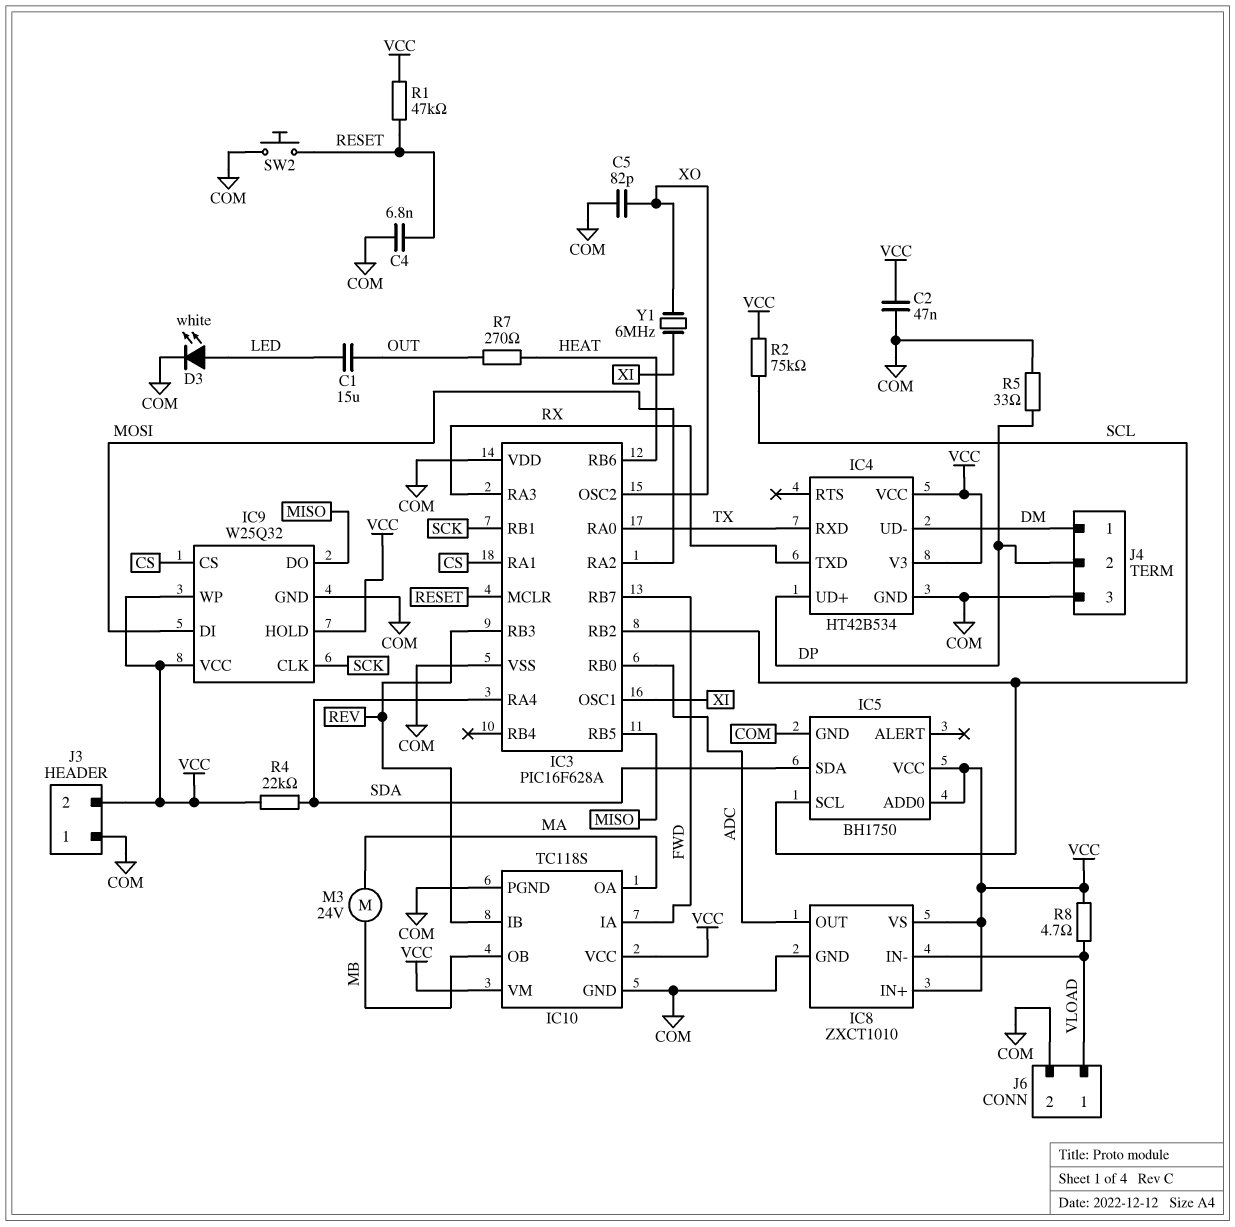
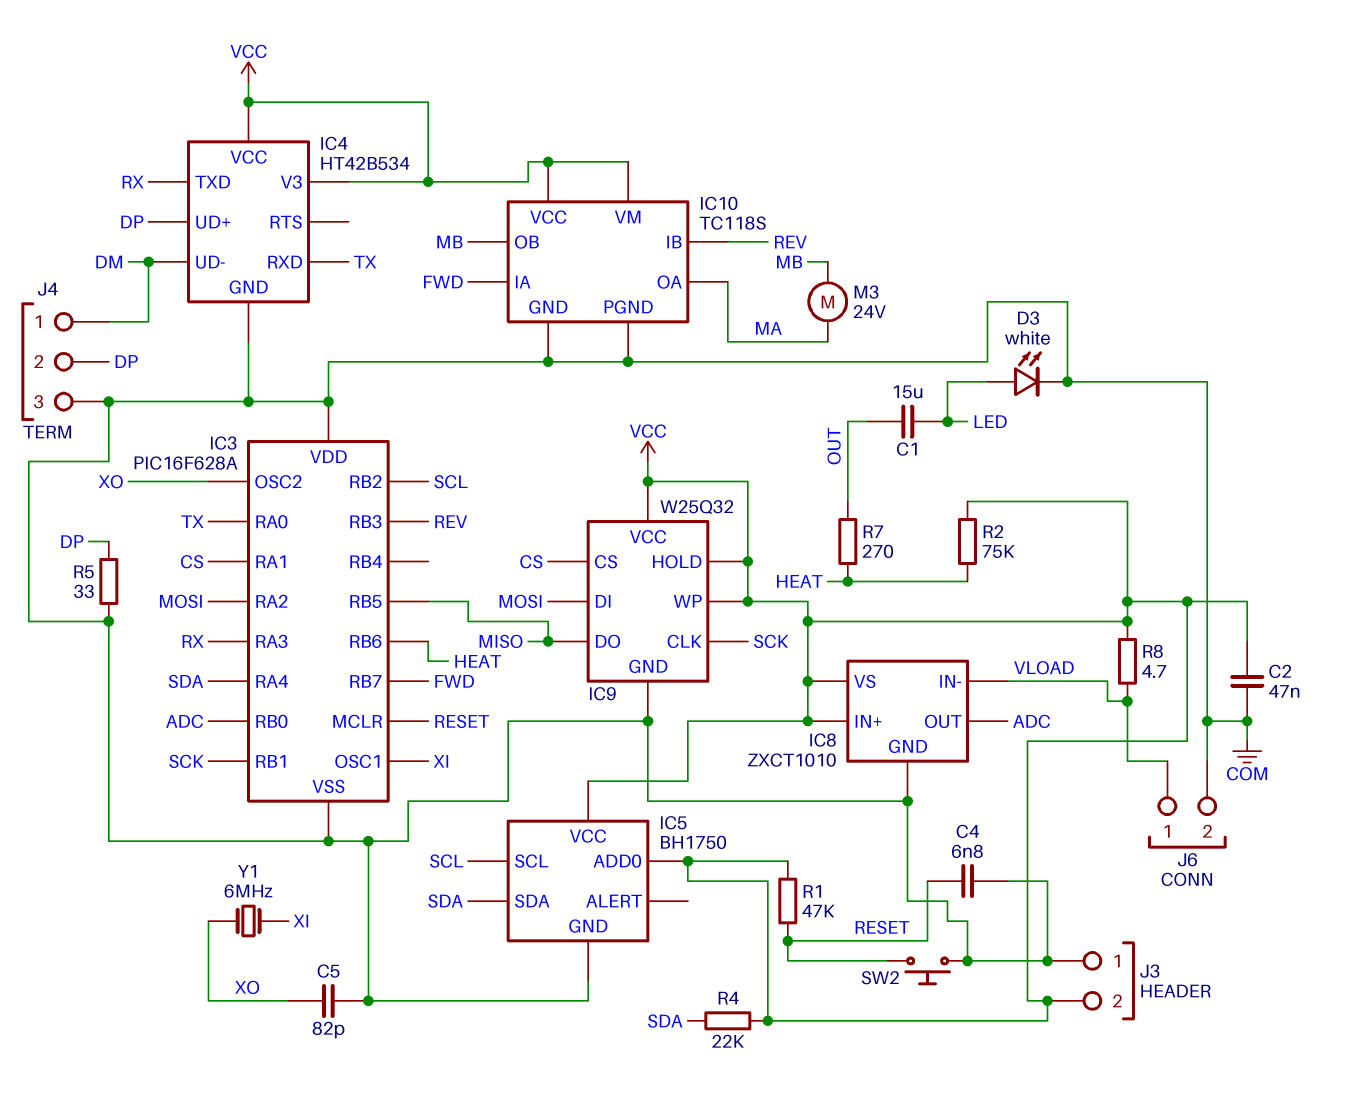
R2: 75k (SCL, VCC) -> 75k (HEAT, VCC)

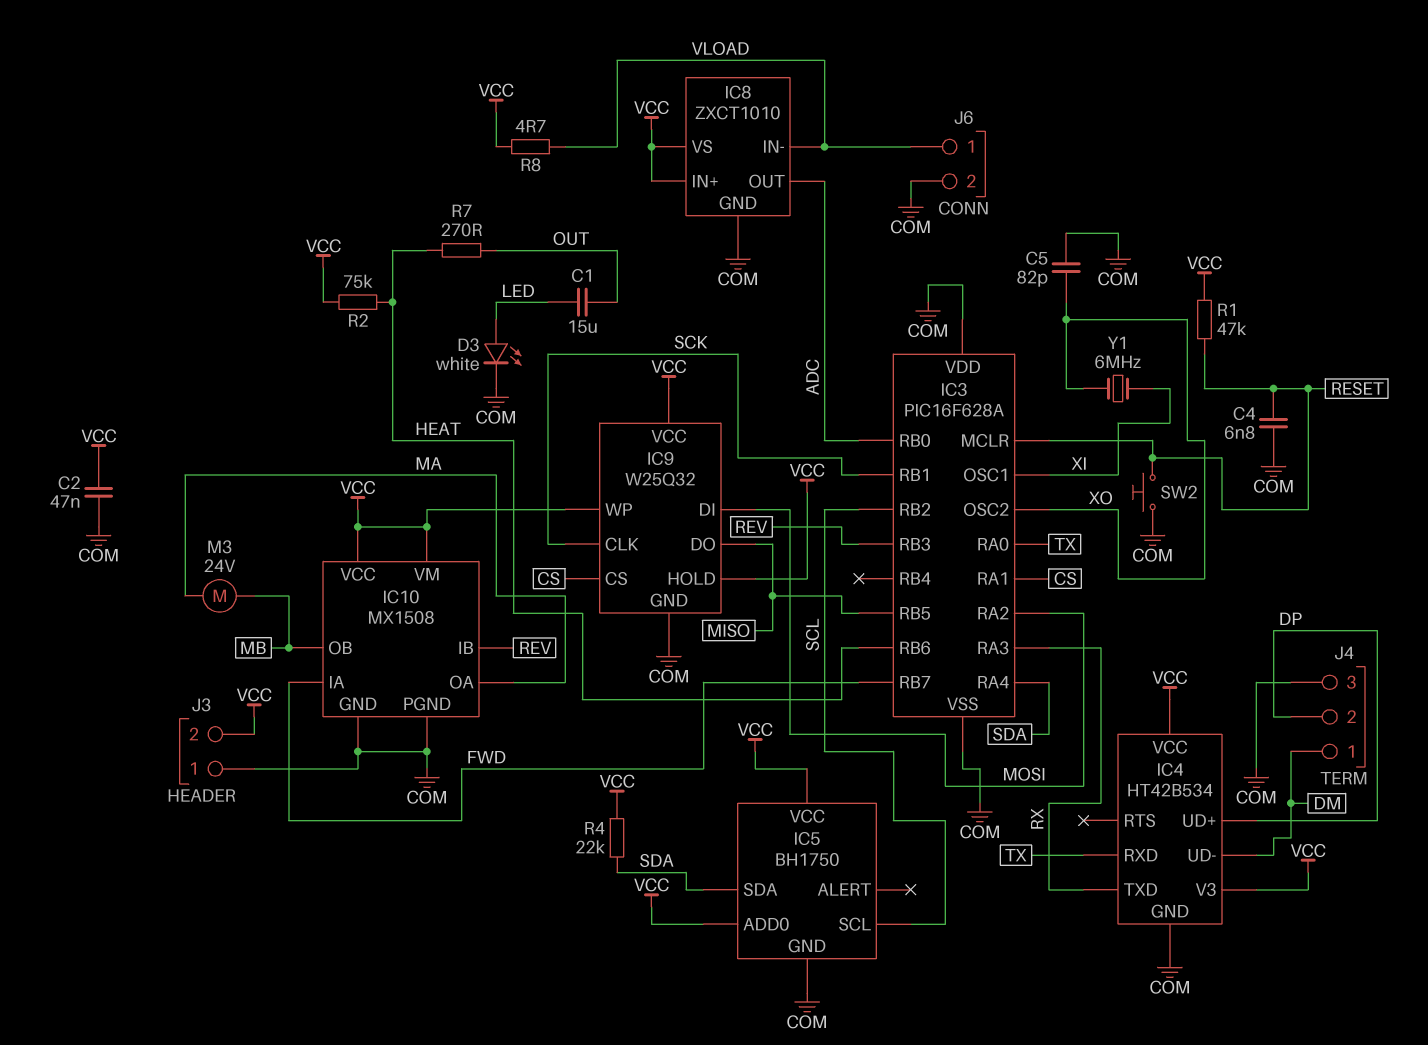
IC10: TC118S -> MX1508
R5: 33 (COM, DP) -> none

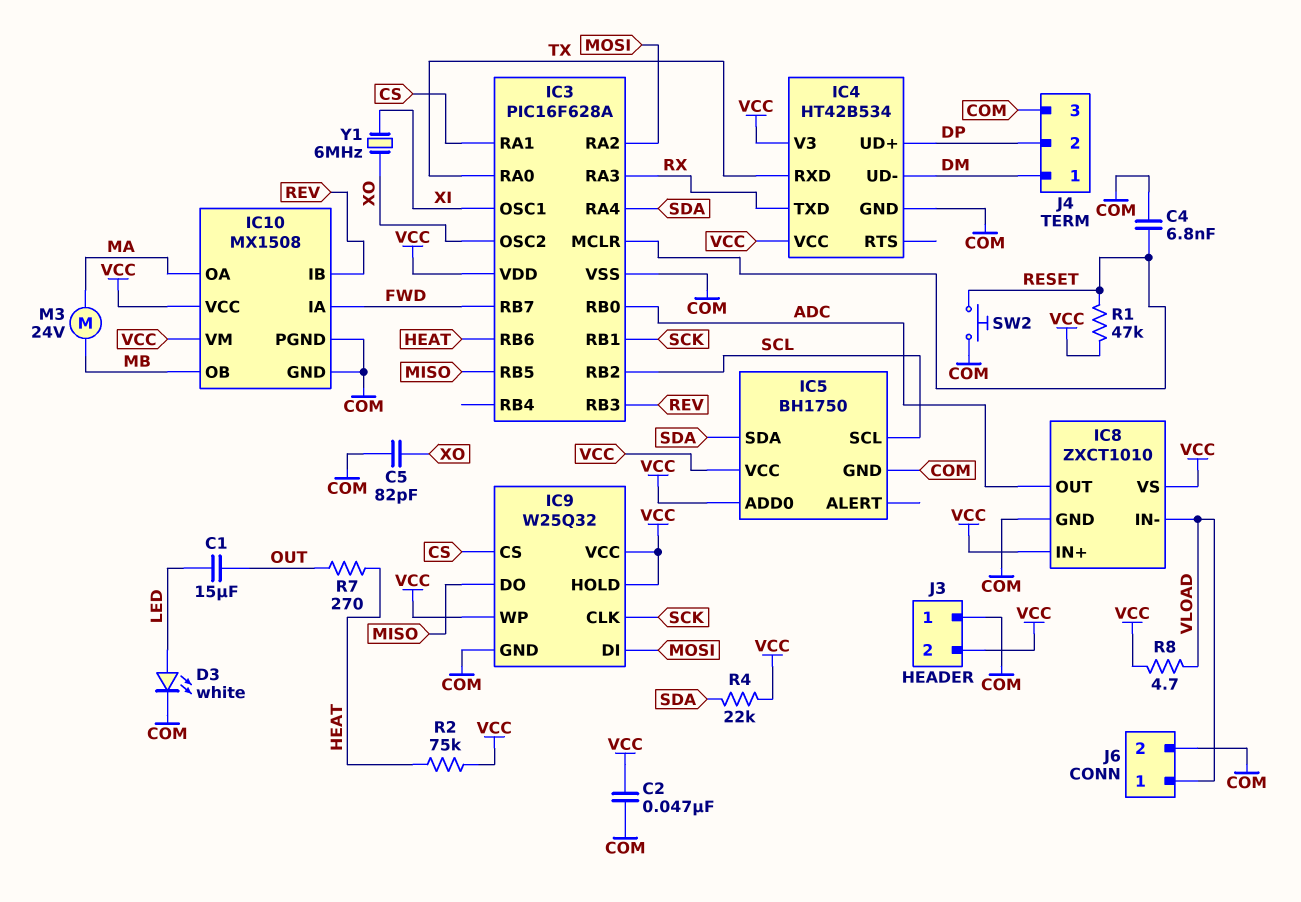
IC3 pin VDD: COM -> VCC

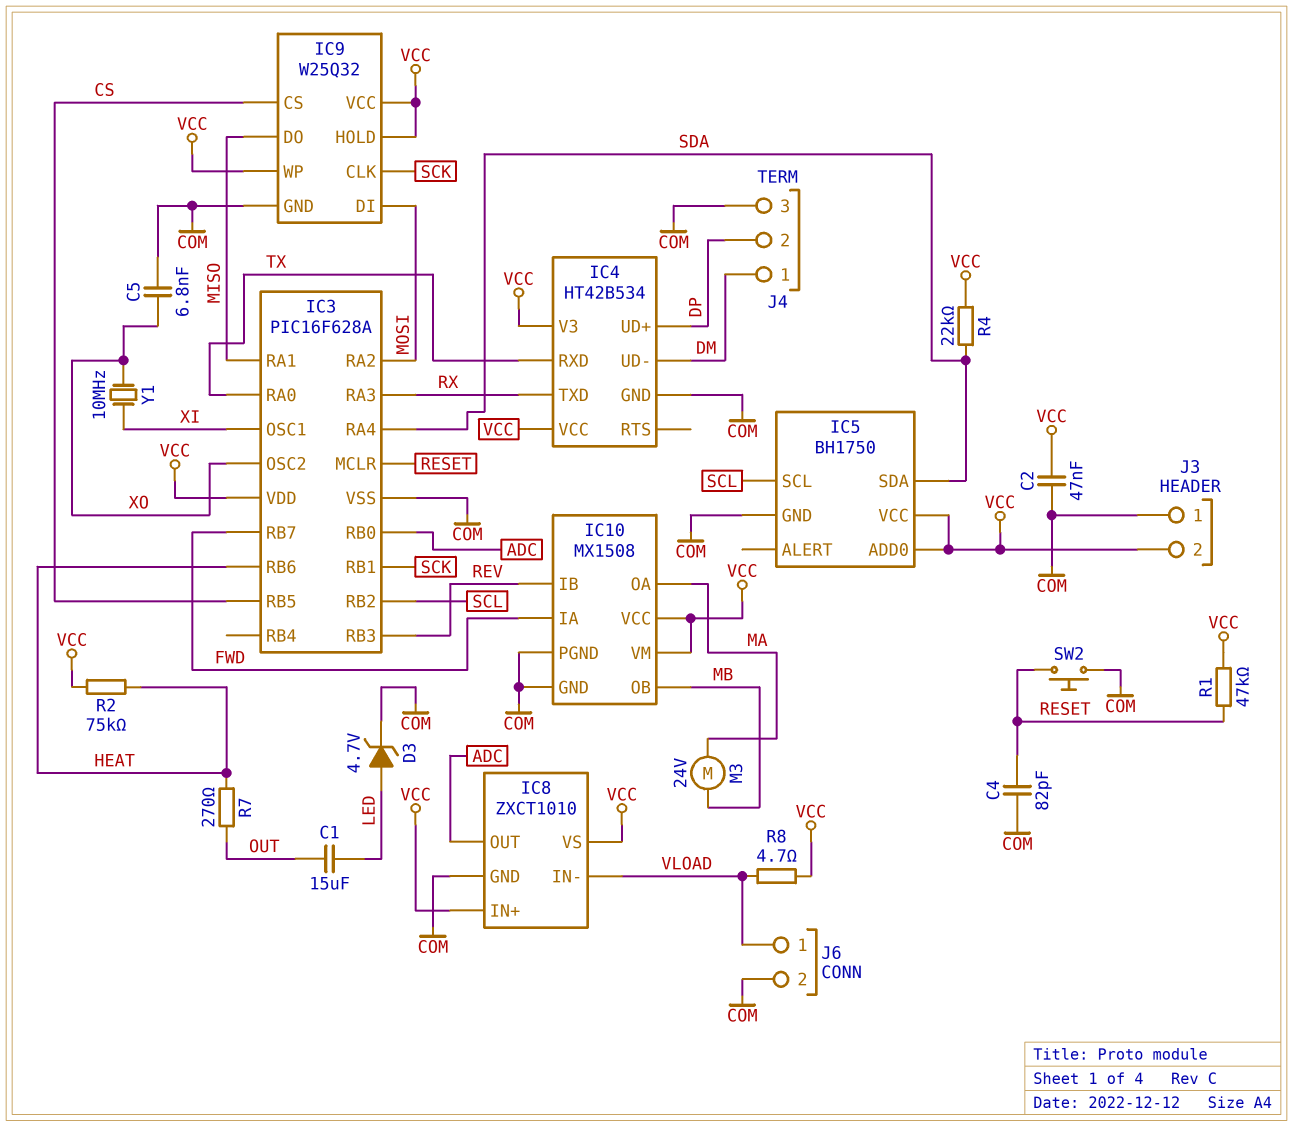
C4: 6.8nF (COM, RESET) -> 82pF (COM, RESET)
C5: 82pF (COM, XO) -> 6.8nF (COM, XO)
D3: LED white (A LED, K COM) -> zener 4.7V (A LED, K COM)
IC3 pin RA1: CS -> MISO
IC3 pin RB5: MISO -> CS
Y1: 6MHz (XI, XO) -> 10MHz (XI, XO)

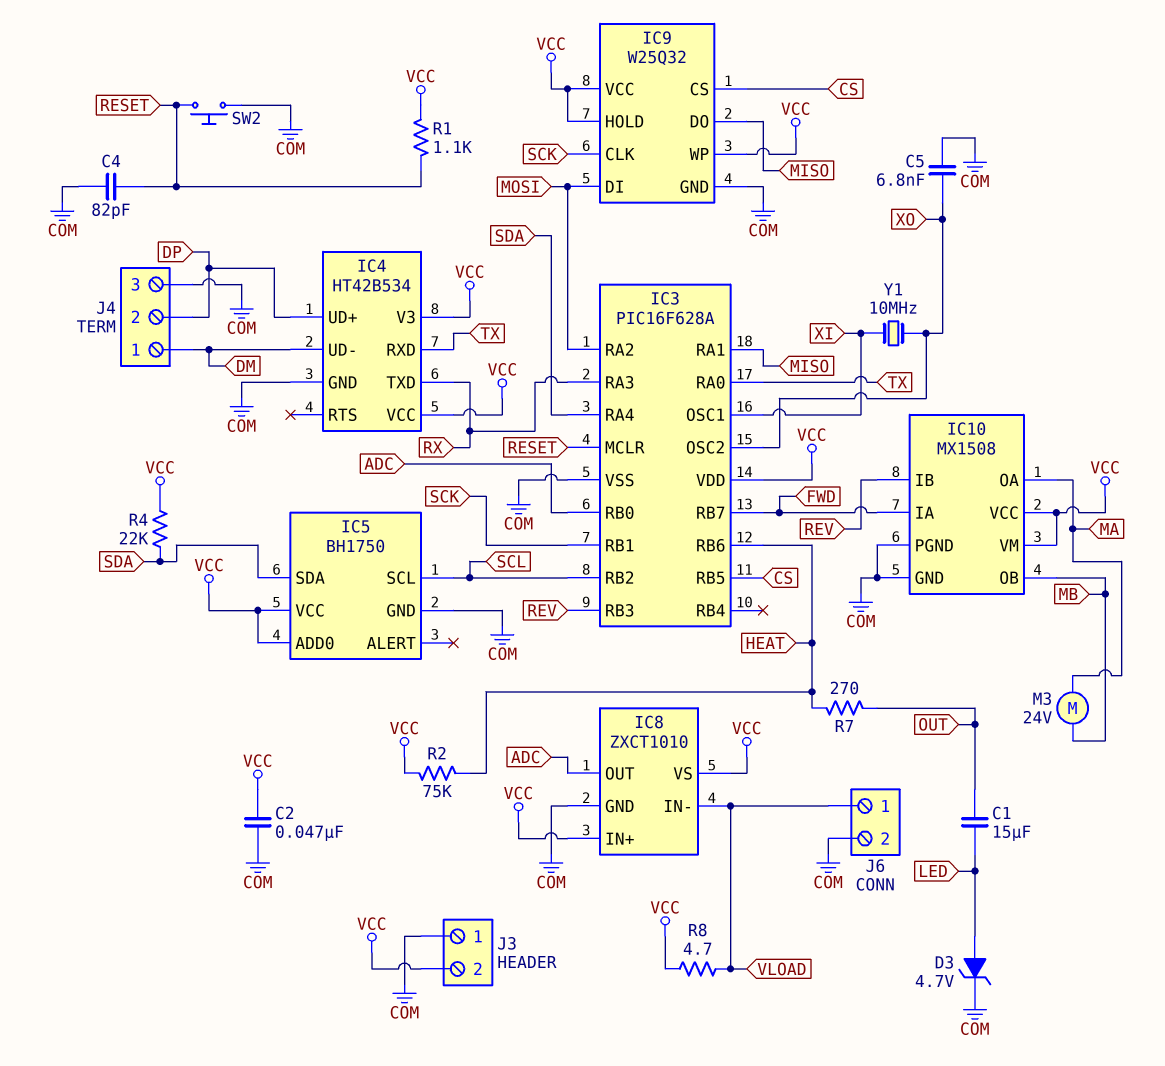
R1: 47k (RESET, VCC) -> 1.1k (RESET, VCC)

